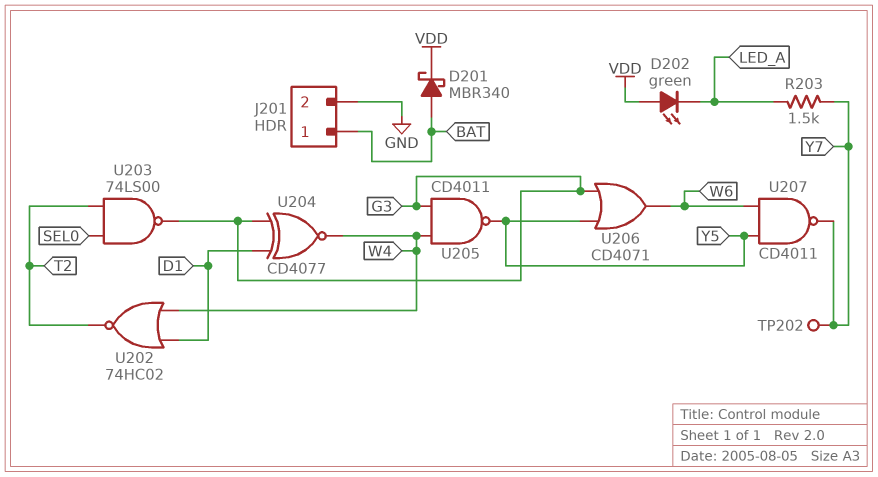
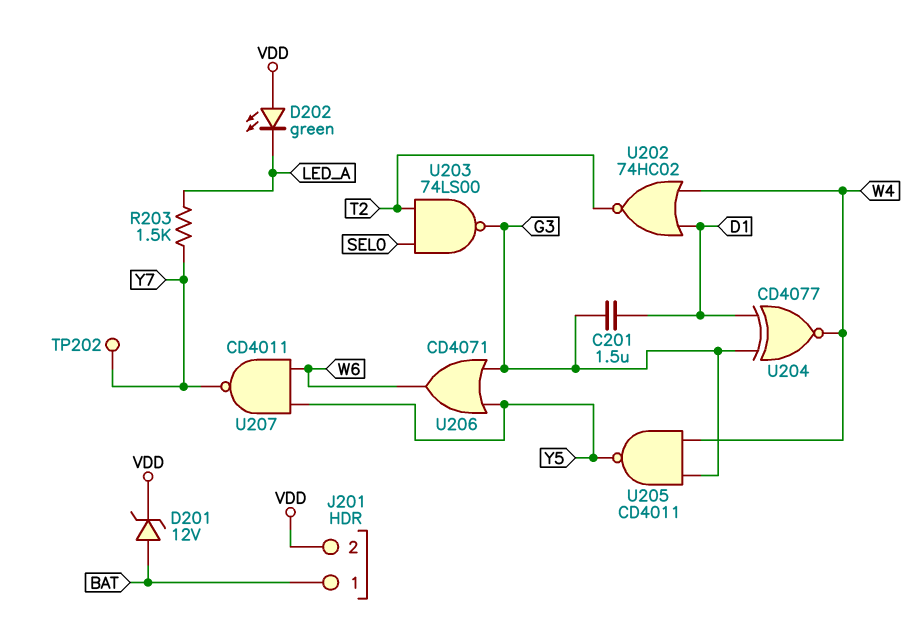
C201: none -> 1.5uF (D1, G3)
D201: schottky MBR340 (A BAT, K VDD) -> zener 12V (A BAT, K VDD)
J201 pin 2: GND -> VDD

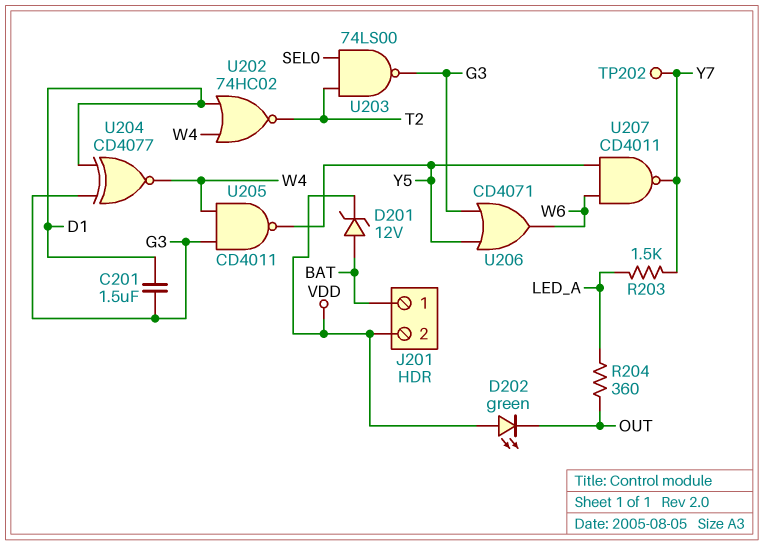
D202: LED green (A VDD, K LED_A) -> LED green (A VDD, K OUT)
R204: none -> 360 (LED_A, OUT)

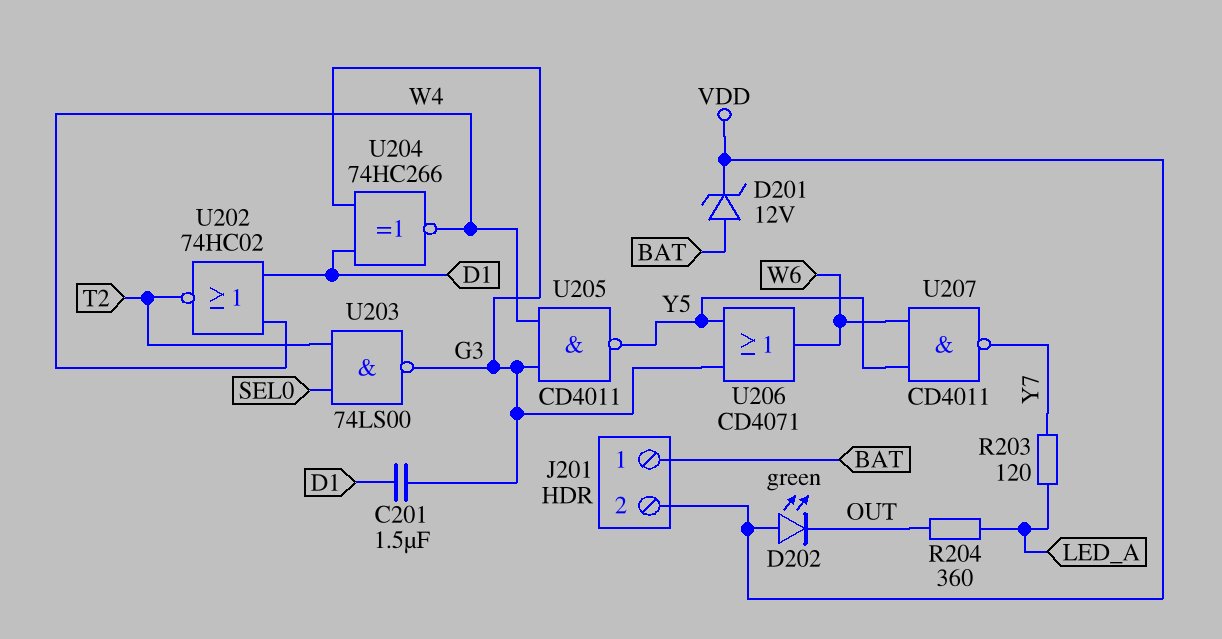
R203: 1.5k (LED_A, Y7) -> 120 (LED_A, Y7)
TP202: test point (Y7) -> none
U204: XNOR CD4077 (in D1, in G3, out W4) -> XNOR 74HC266 (in D1, in G3, out W4)

